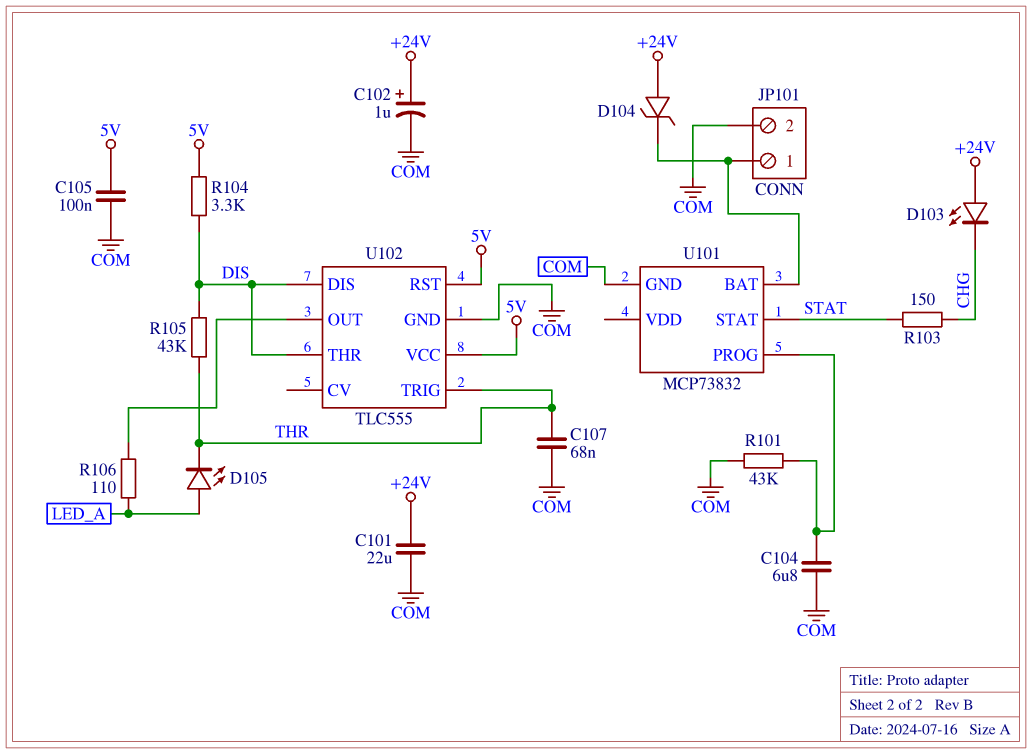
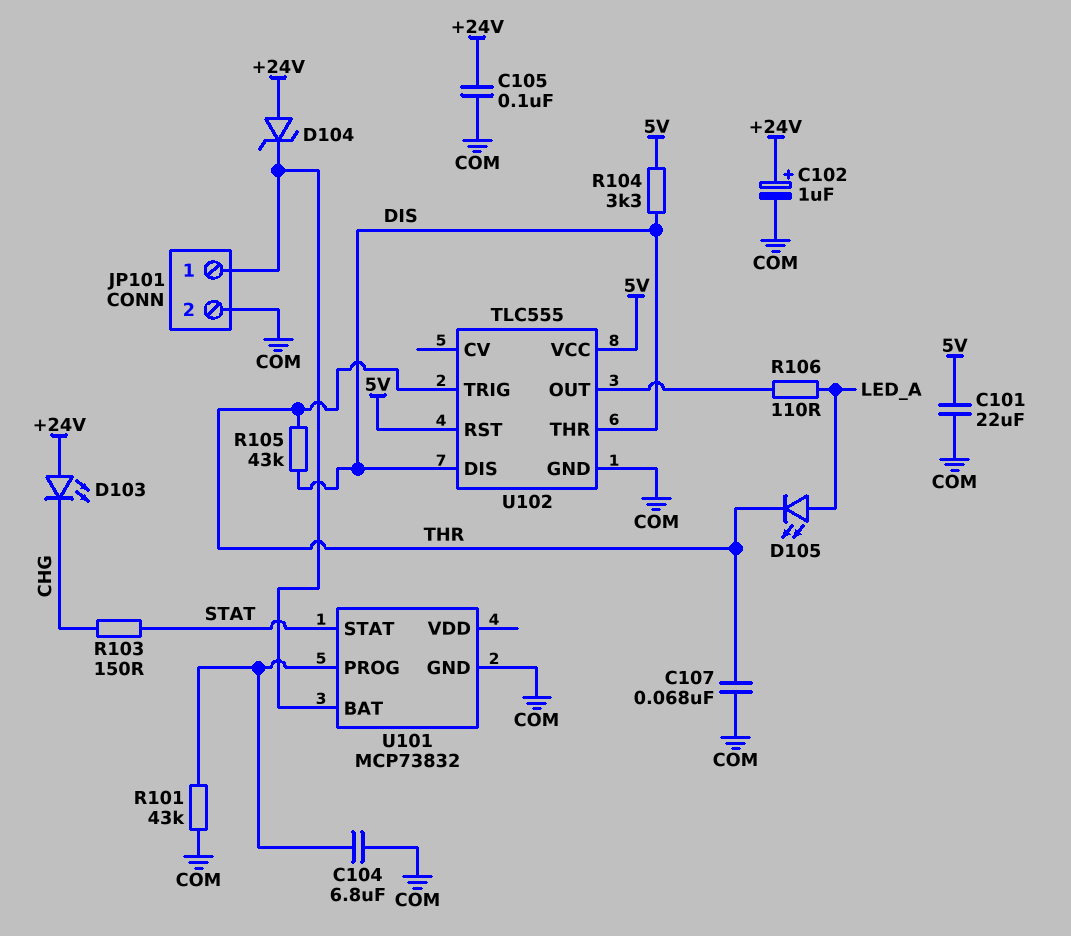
C101: 22uF (+24V, COM) -> 22uF (5V, COM)
C105: 100nF (5V, COM) -> 100nF (+24V, COM)

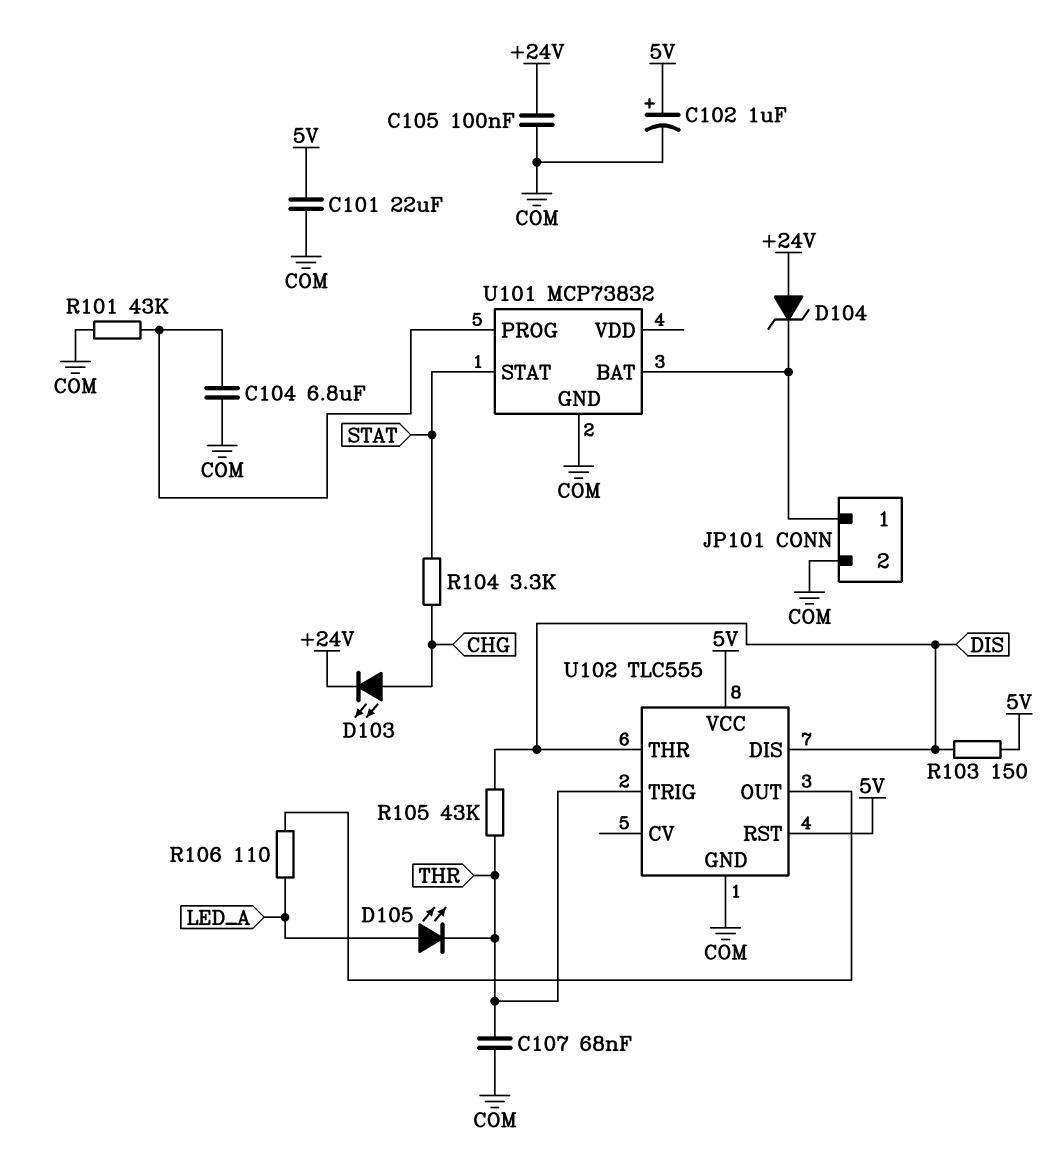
C102: 1uF (plus +24V, minus COM) -> 1uF (plus 5V, minus COM)
D103: LED (A +24V, K CHG) -> LED (A CHG, K +24V)
R103: 150 (CHG, STAT) -> 150 (5V, DIS)
R104: 3.3k (5V, DIS) -> 3.3k (CHG, STAT)

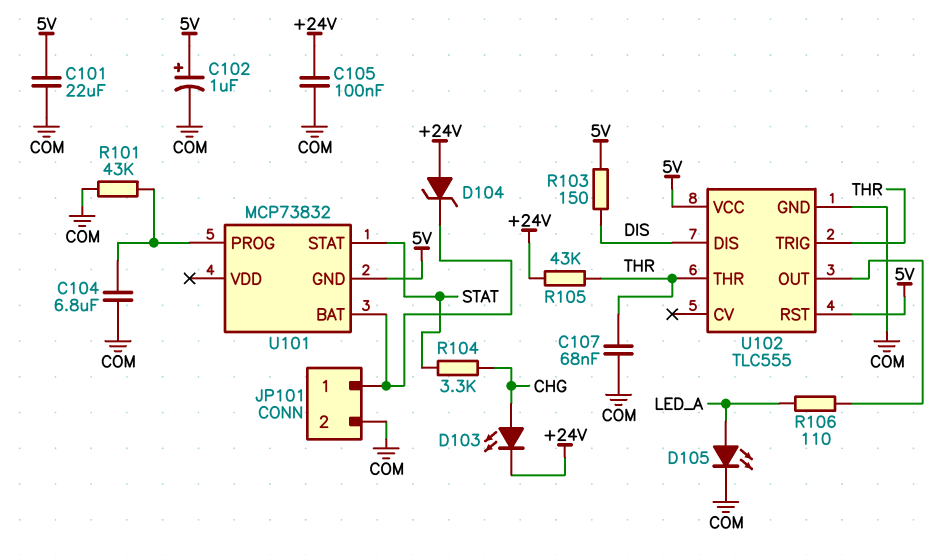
D105: LED (A LED_A, K THR) -> LED (A LED_A, K COM)
R105: 43k (DIS, THR) -> 43k (+24V, THR)
U101 pin GND: COM -> 5V
U102 pin THR: DIS -> THR

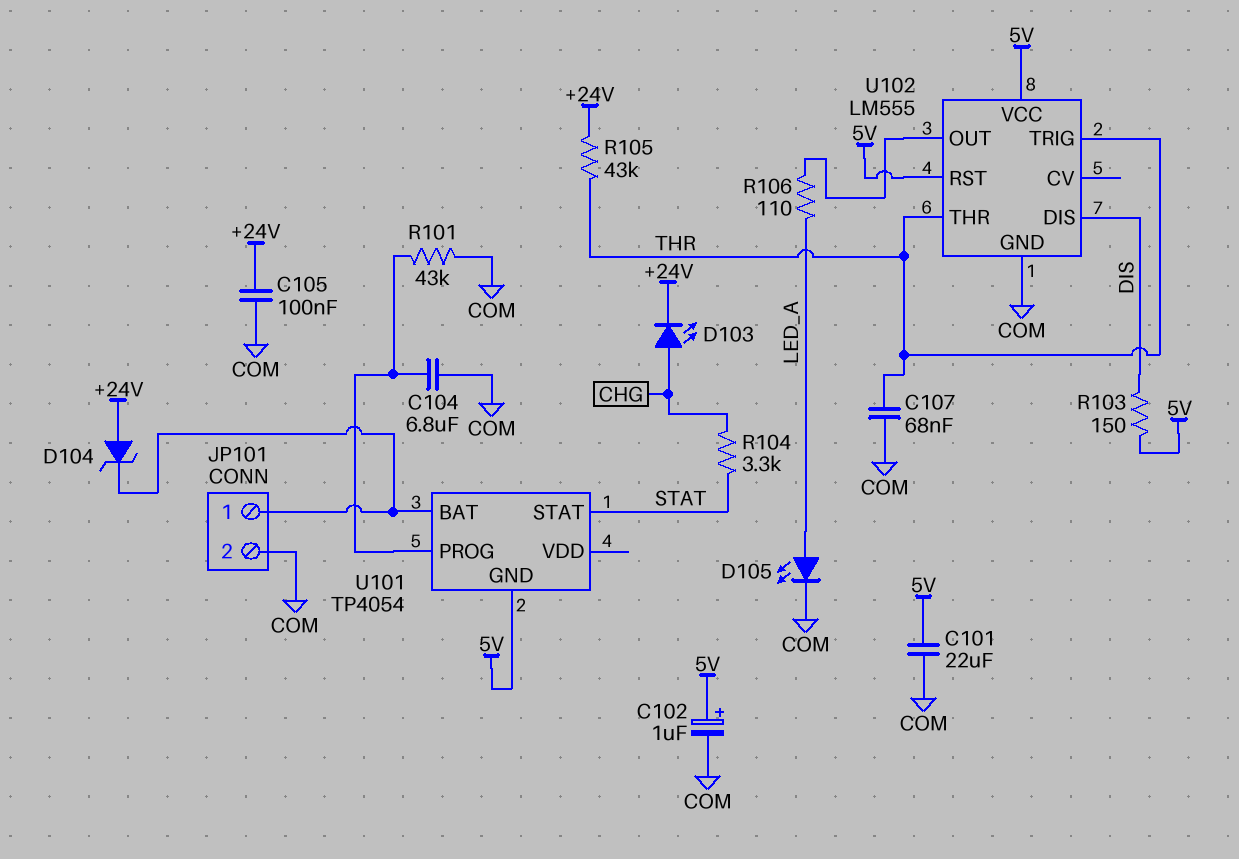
U101: MCP73832 -> TP4054
U102: TLC555 -> LM555

